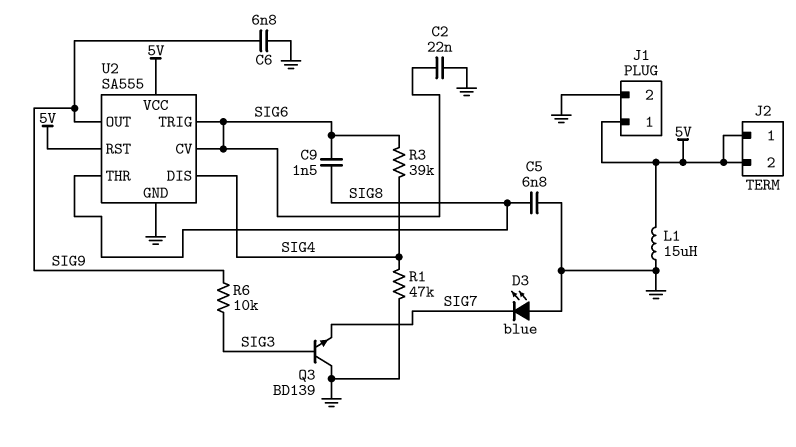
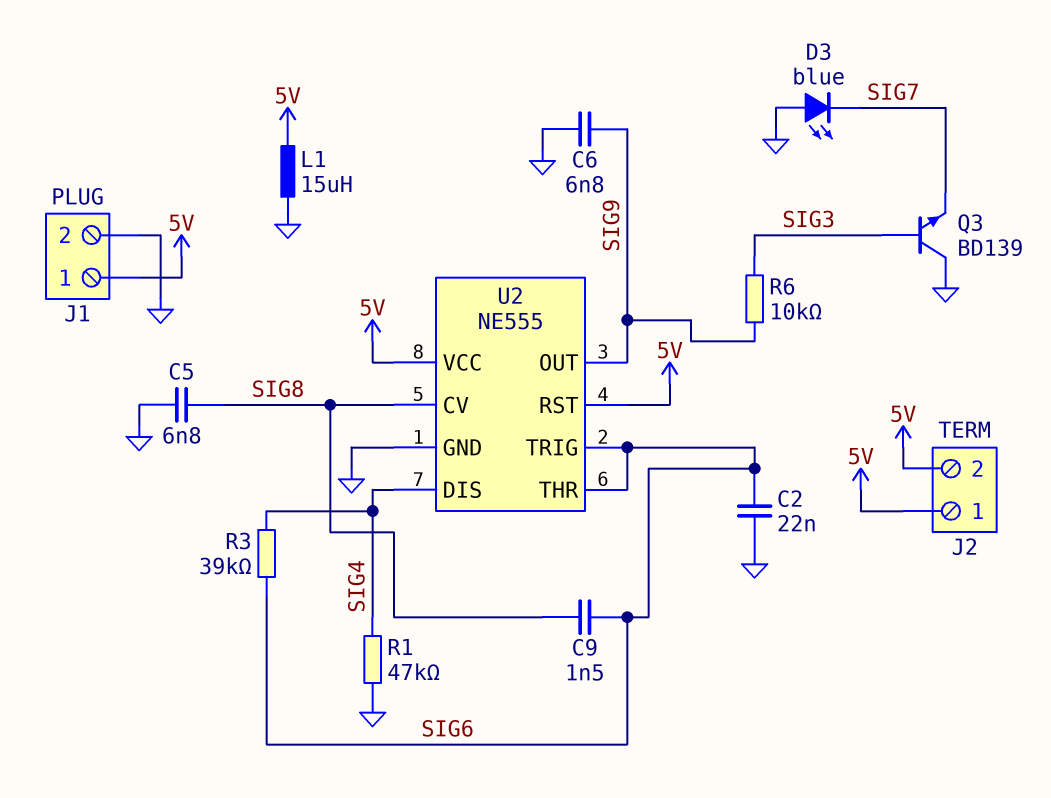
U2: SA555 -> NE555
U2 pin CV: SIG6 -> SIG8
U2 pin THR: SIG8 -> SIG6

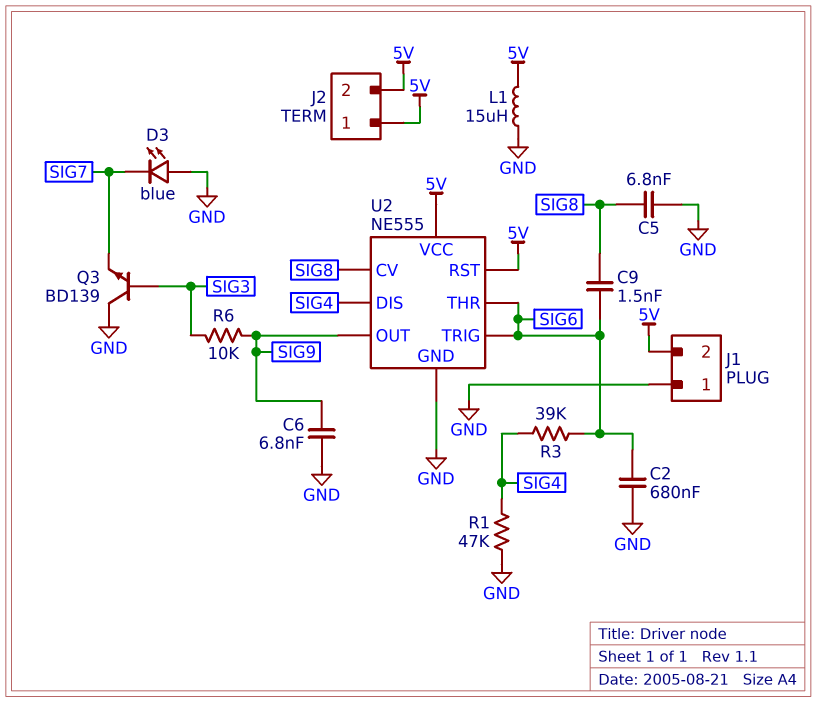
C2: 22nF (GND, SIG6) -> 680nF (GND, SIG6)
J1 pin 1: 5V -> GND
J1 pin 2: GND -> 5V

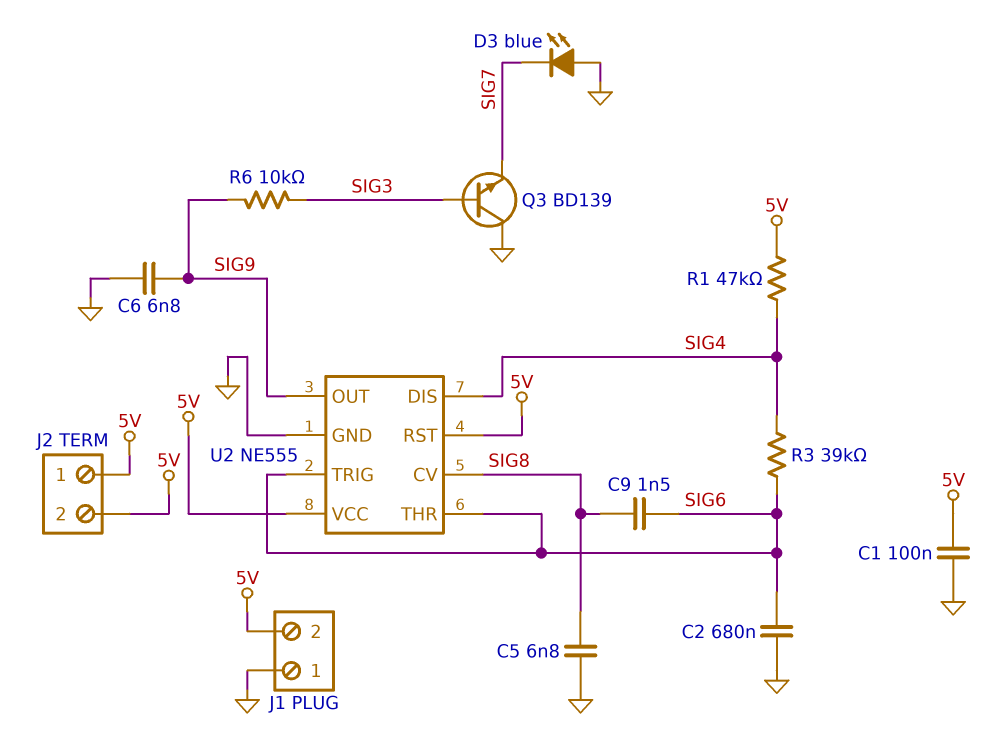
C1: none -> 100nF (5V, GND)
L1: 15uH (5V, GND) -> none
R1: 47k (GND, SIG4) -> 47k (5V, SIG4)

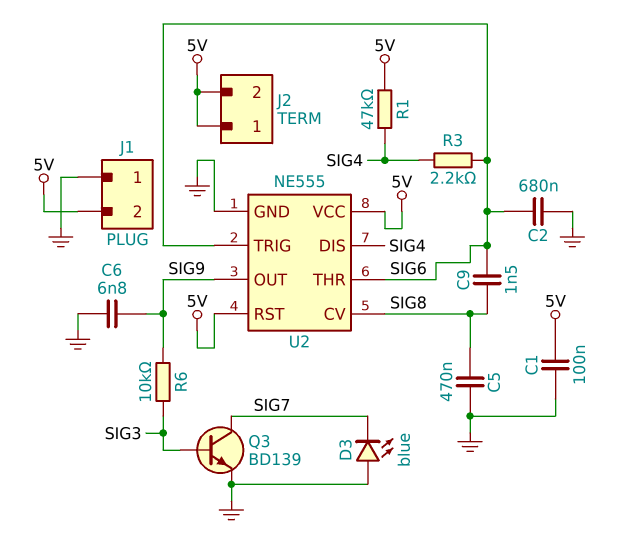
C5: 6.8nF (GND, SIG8) -> 470nF (GND, SIG8)
Q3: NPN BD139 (B SIG3, C GND, E SIG7) -> NPN BD139 (B SIG3, C SIG7, E GND)
R3: 39k (SIG4, SIG6) -> 2.2k (SIG4, SIG6)

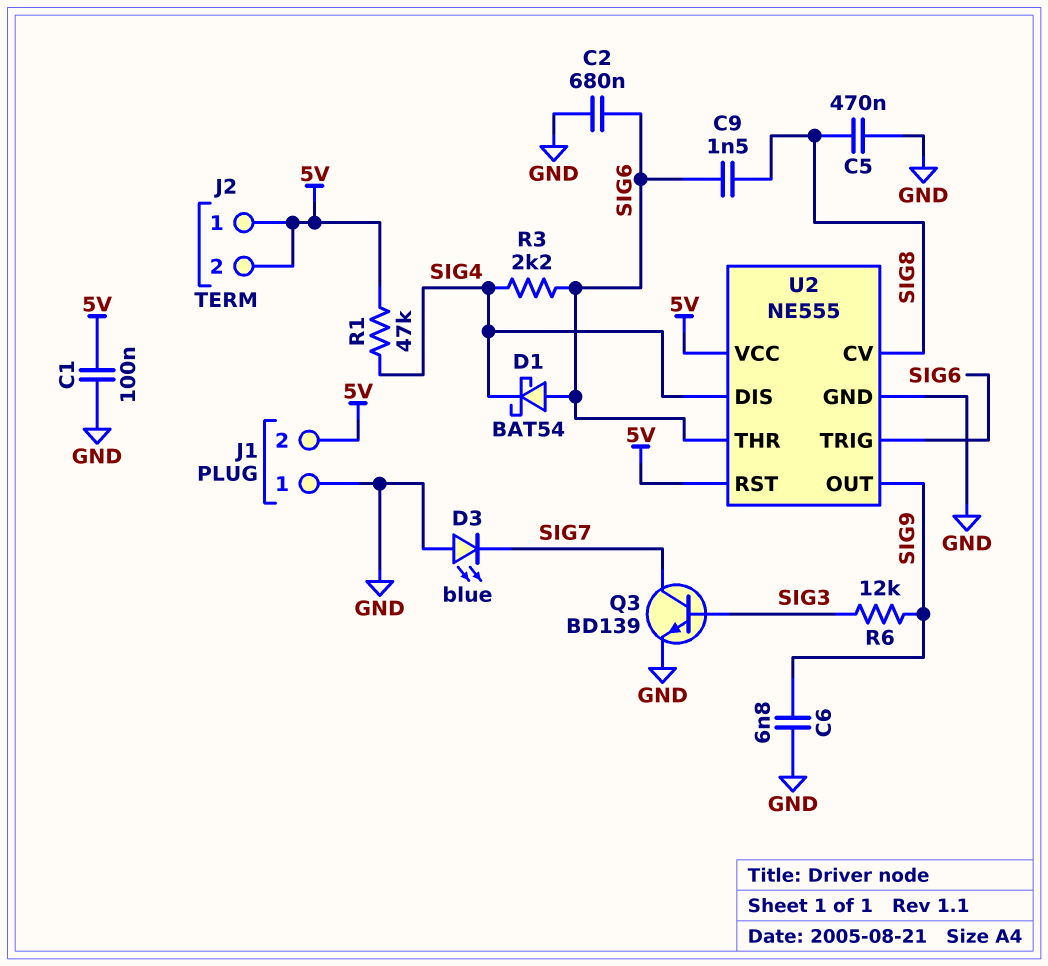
D1: none -> schottky BAT54 (A SIG6, K SIG4)
R6: 10k (SIG3, SIG9) -> 12k (SIG3, SIG9)

